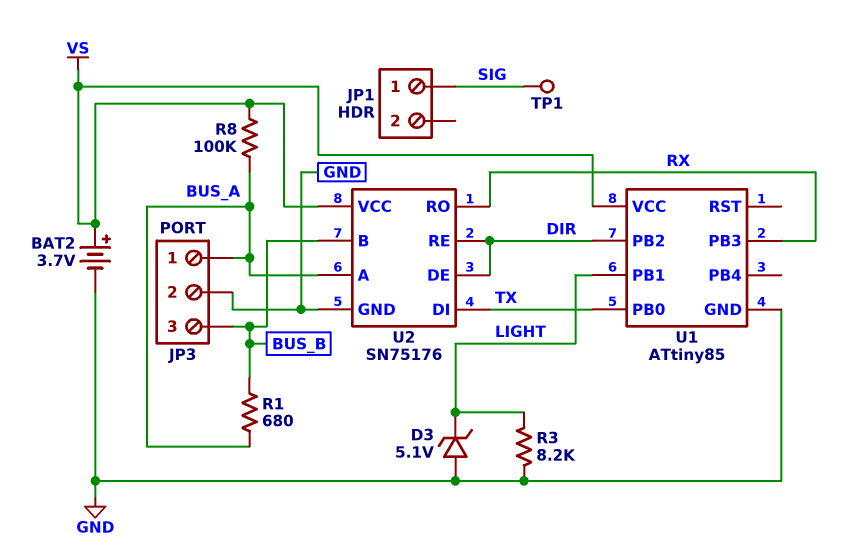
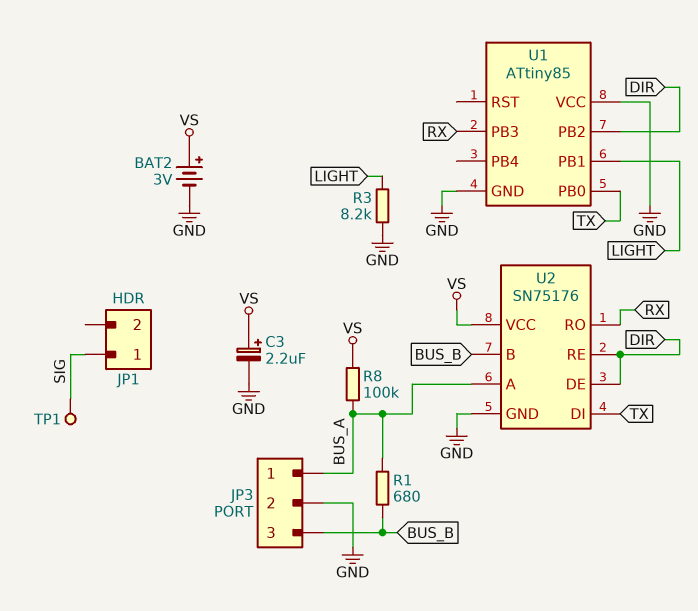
BAT2: 3.7V (plus VS, minus GND) -> 3V (plus VS, minus GND)
C3: none -> 2.2uF (plus VS, minus GND)
D3: zener 5.1V (A GND, K LIGHT) -> none
U1 pin VCC: VS -> GND

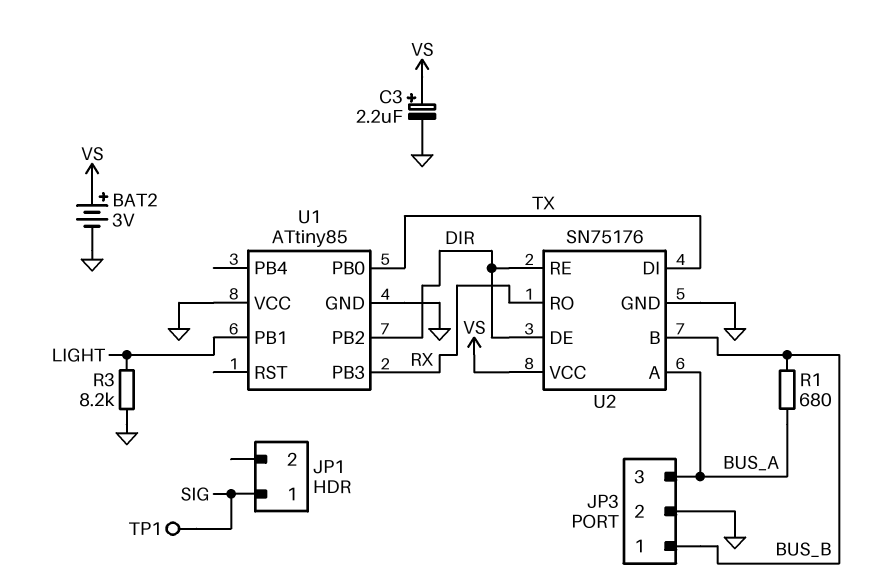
JP3 pin 1: BUS_A -> BUS_B
JP3 pin 3: BUS_B -> BUS_A
R8: 100k (BUS_A, VS) -> none

